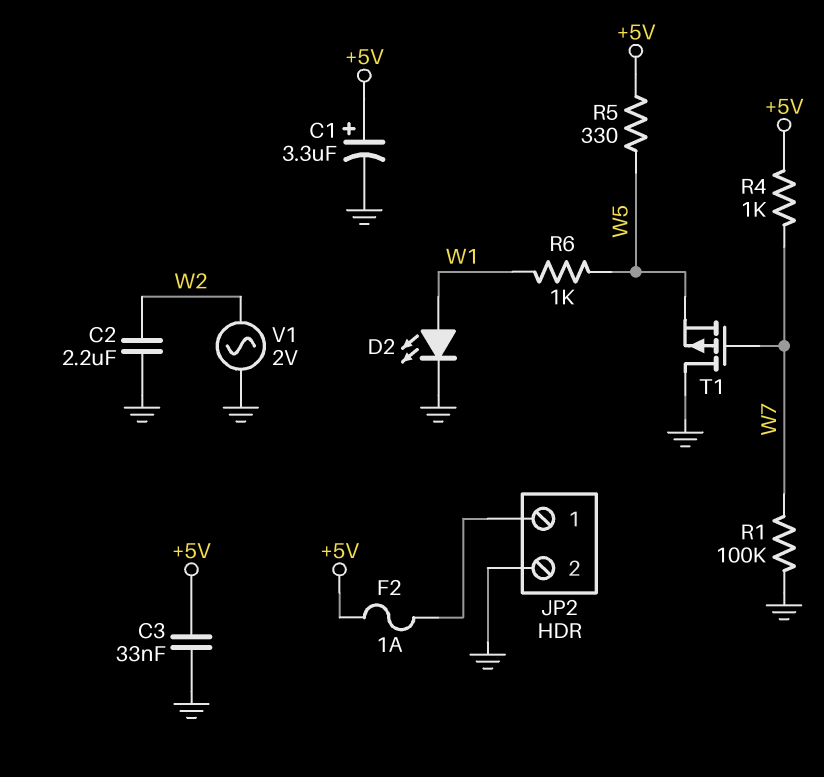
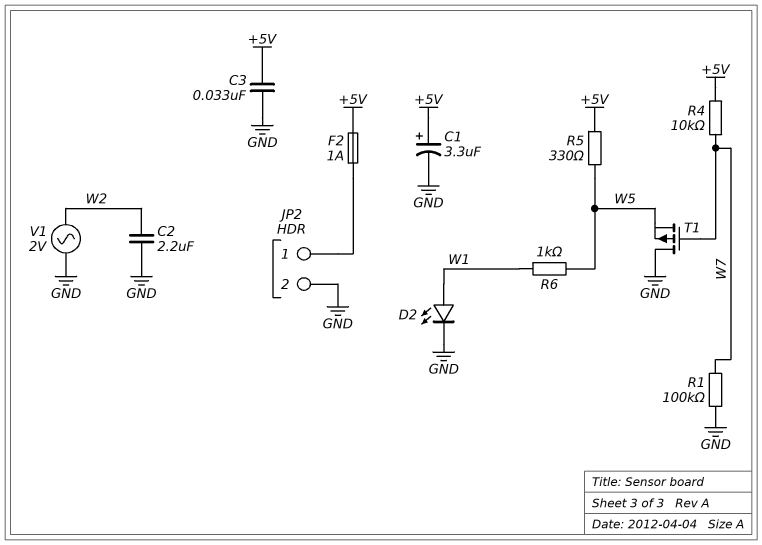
R4: 1k (+5V, W7) -> 10k (+5V, W7)

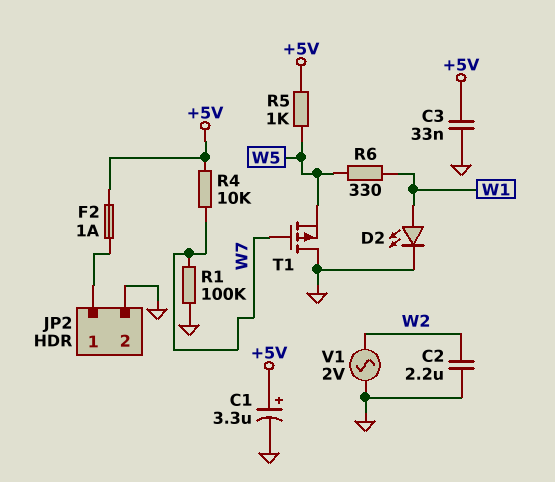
R5: 330 (+5V, W5) -> 1k (+5V, W5)
R6: 1k (W1, W5) -> 330 (W1, W5)

